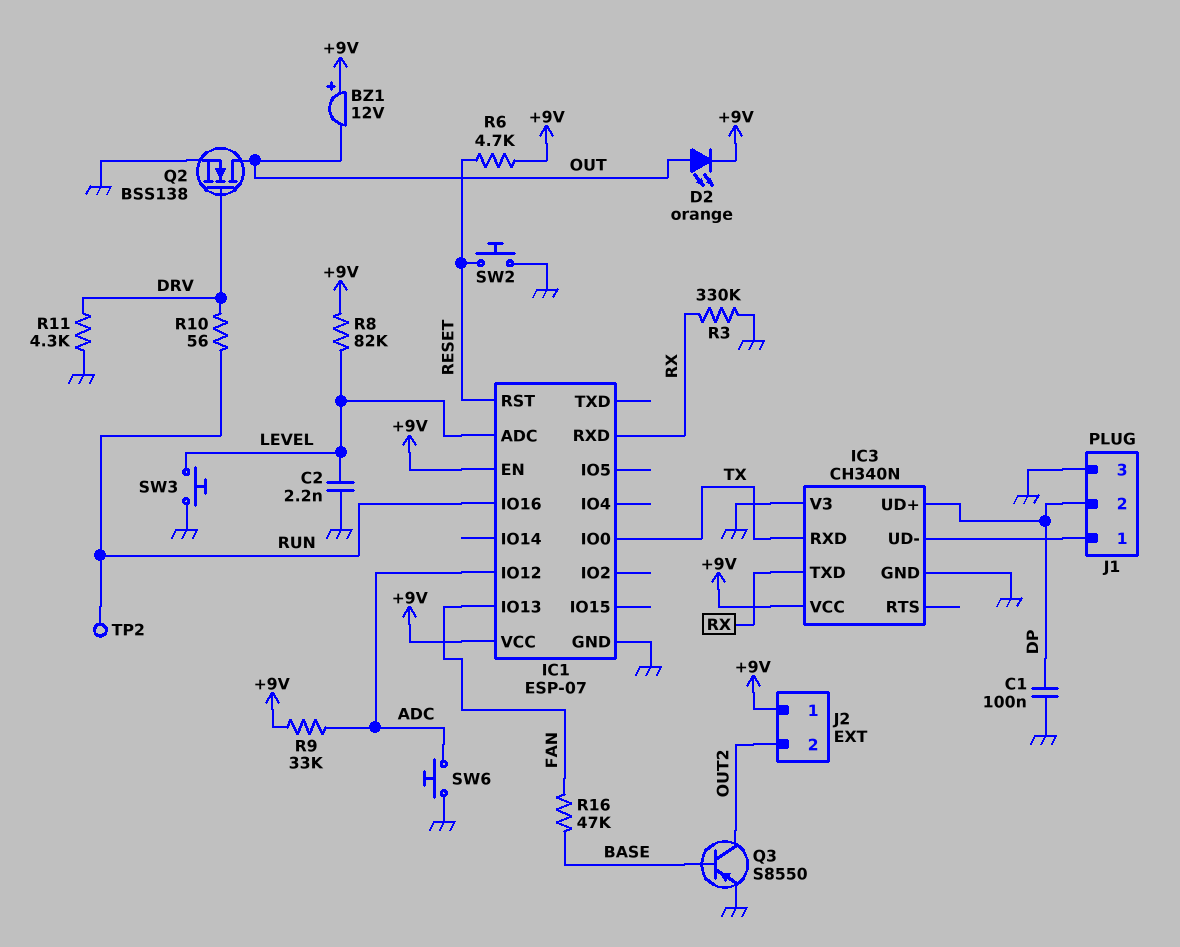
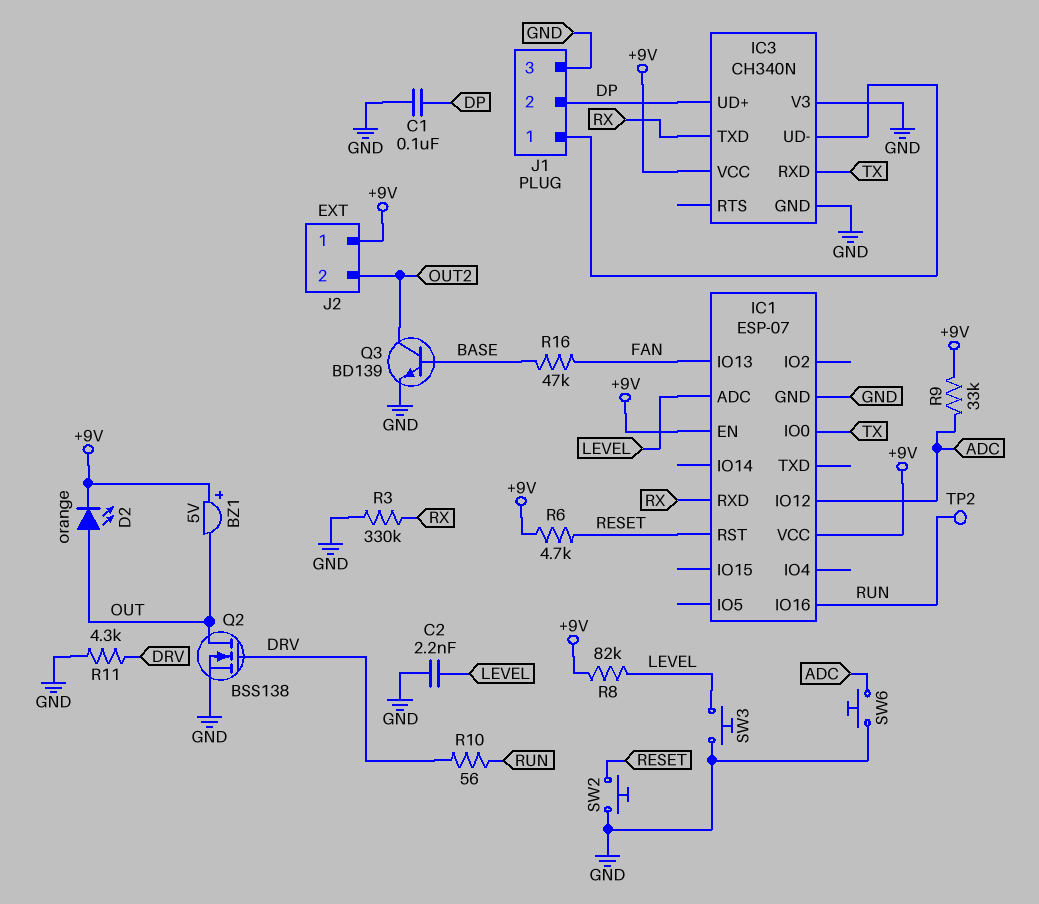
BZ1: buzzer 12V (plus +9V, minus OUT) -> buzzer 5V (plus +9V, minus OUT)
Q3: PNP S8550 (B BASE, C OUT2, E GND) -> NPN BD139 (B BASE, C OUT2, E GND)

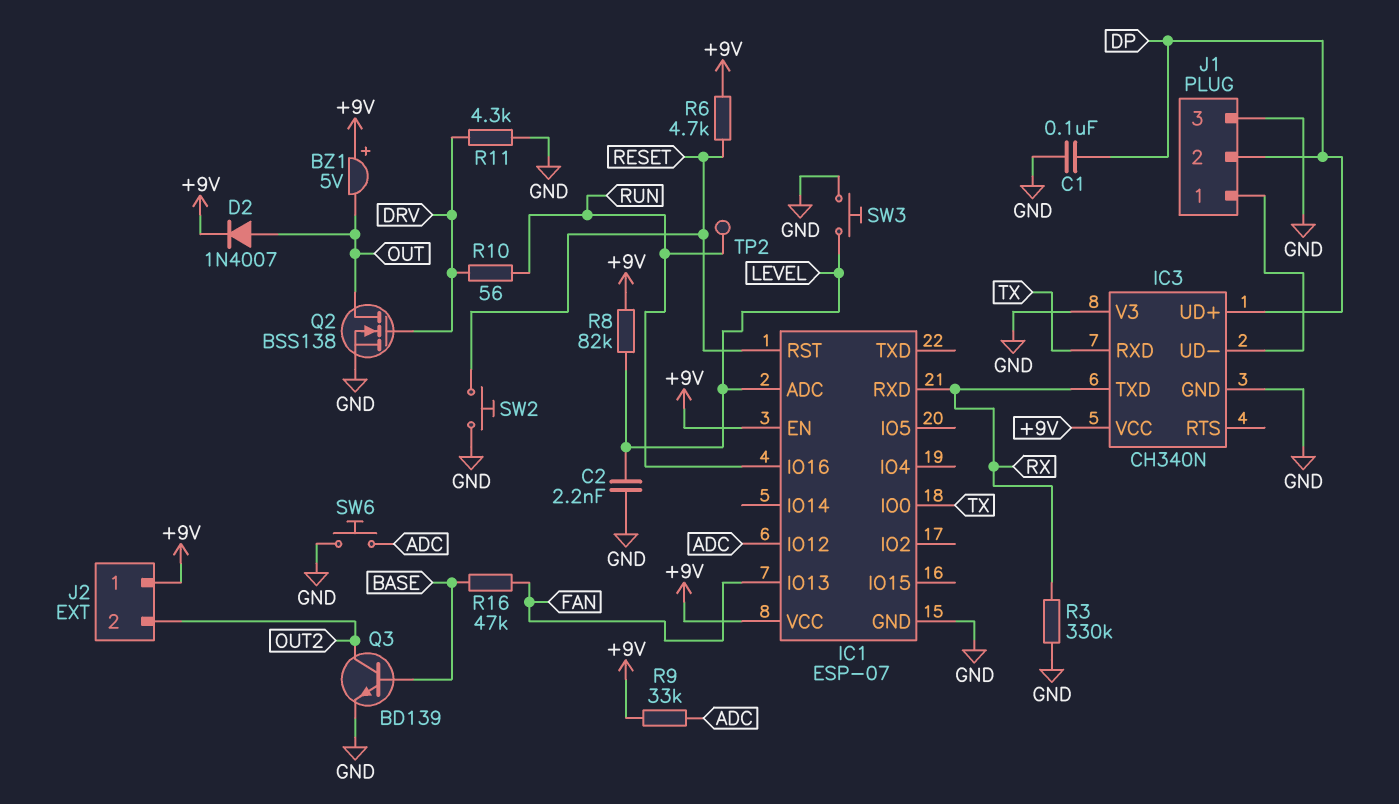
D2: LED orange (A OUT, K +9V) -> diode 1N4007 (A OUT, K +9V)

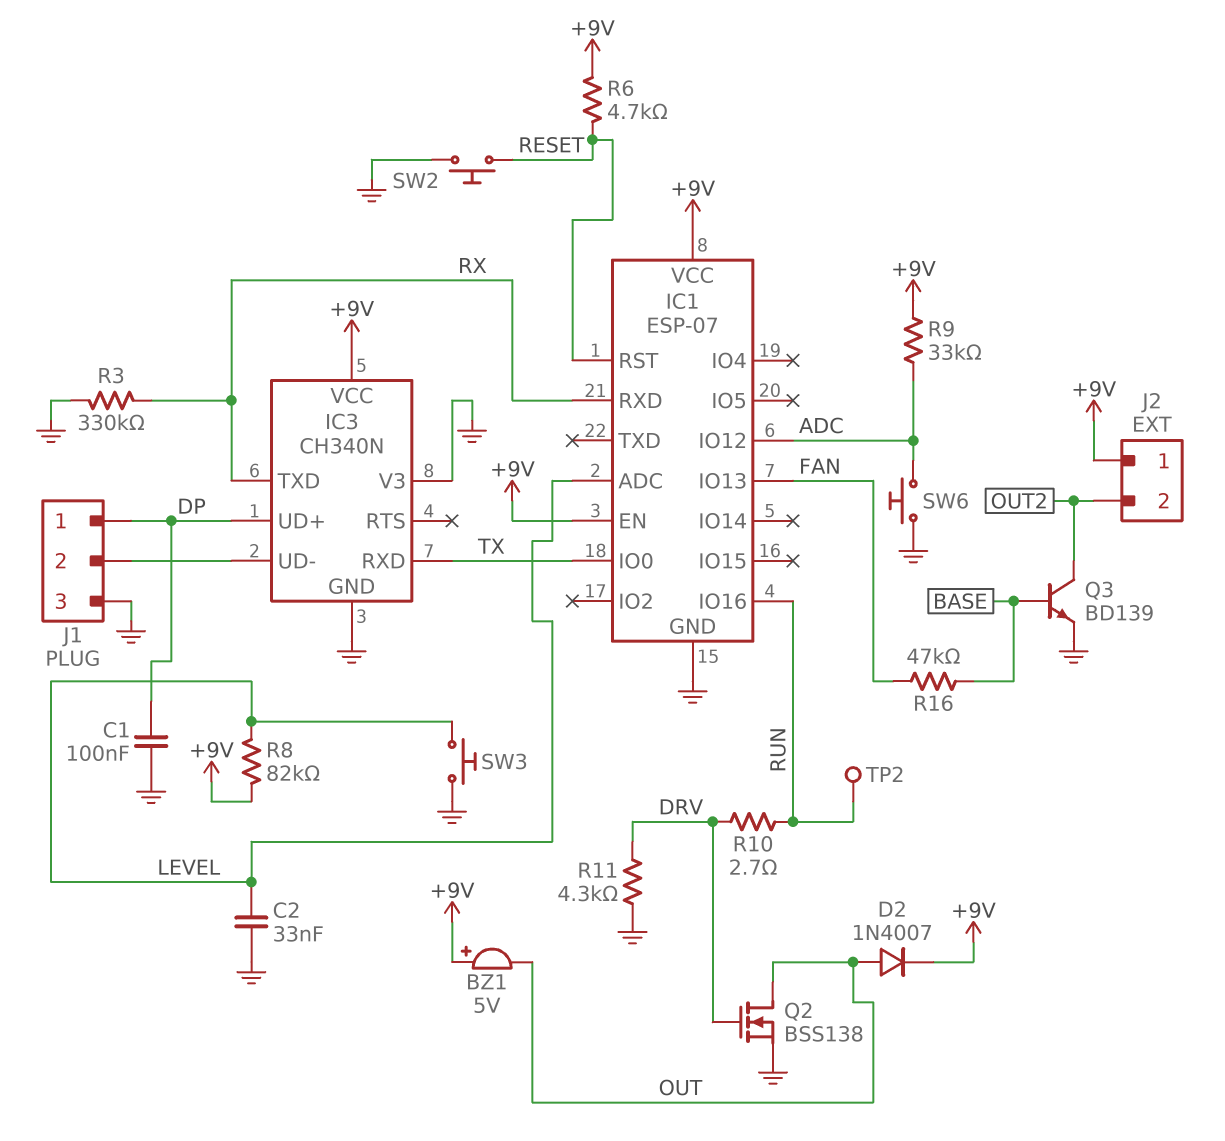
C2: 2.2nF (GND, LEVEL) -> 33nF (GND, LEVEL)
J1 pin 1: IC3/UD- -> DP
J1 pin 2: DP -> IC3/UD-
R10: 56 (DRV, RUN) -> 2.7 (DRV, RUN)

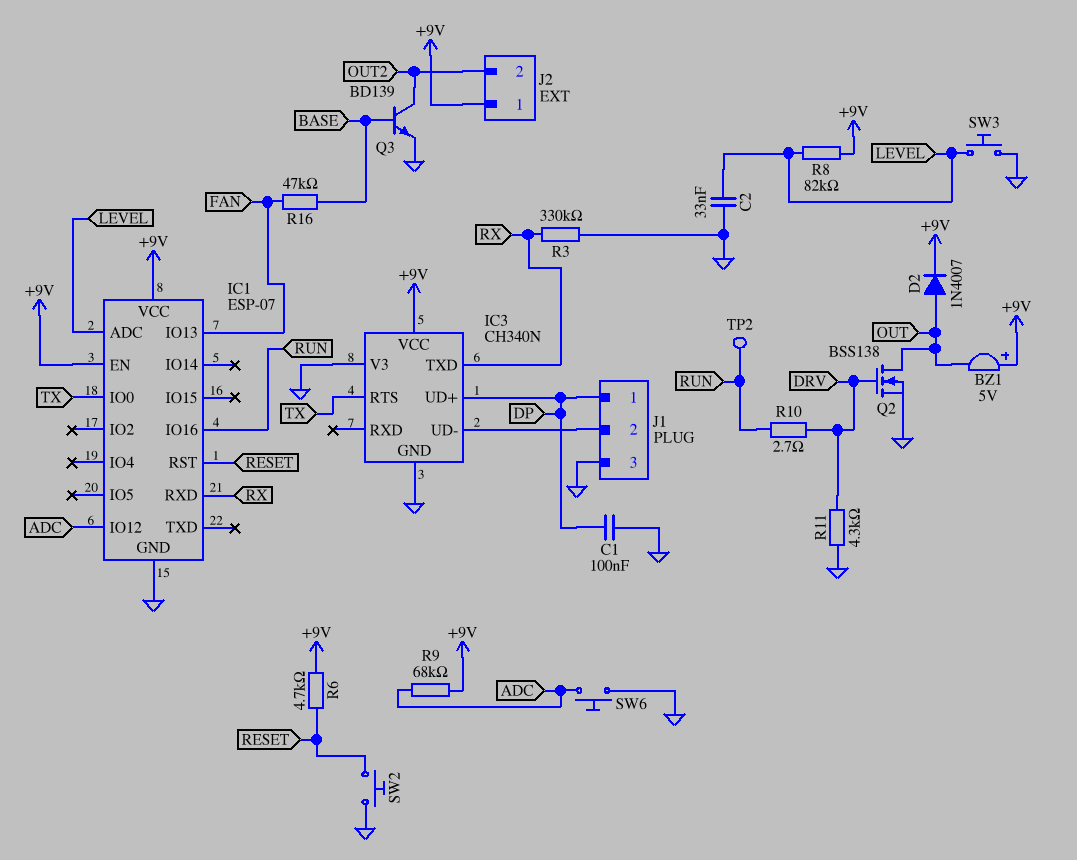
IC3 pin RTS: none -> TX
IC3 pin RXD: TX -> none
R9: 33k (+9V, ADC) -> 68k (+9V, ADC)

